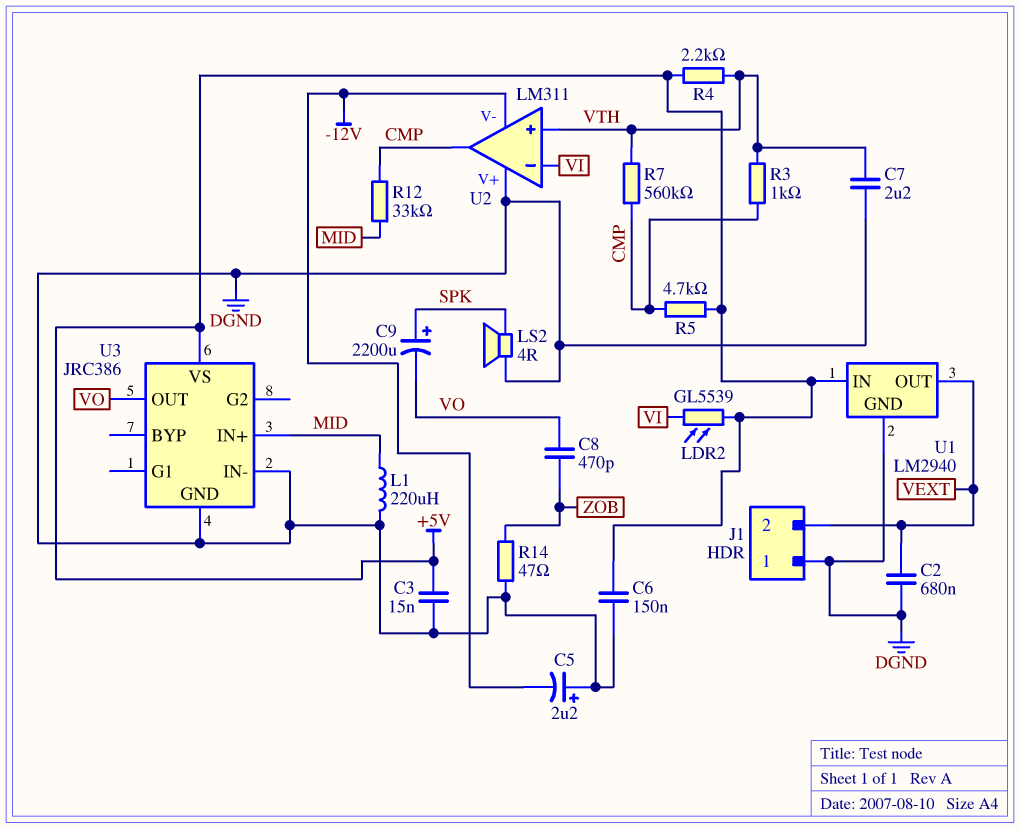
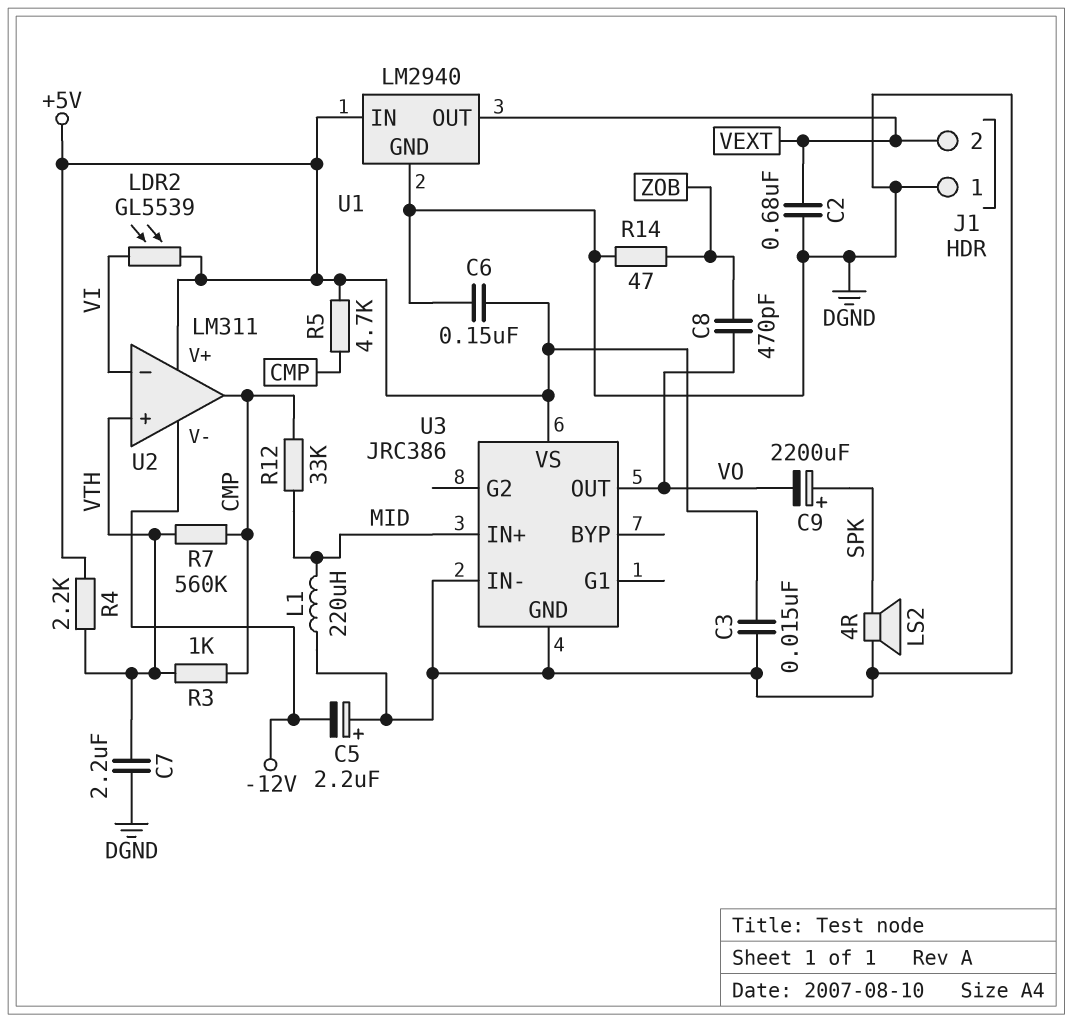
U2 pin V+: DGND -> +5V

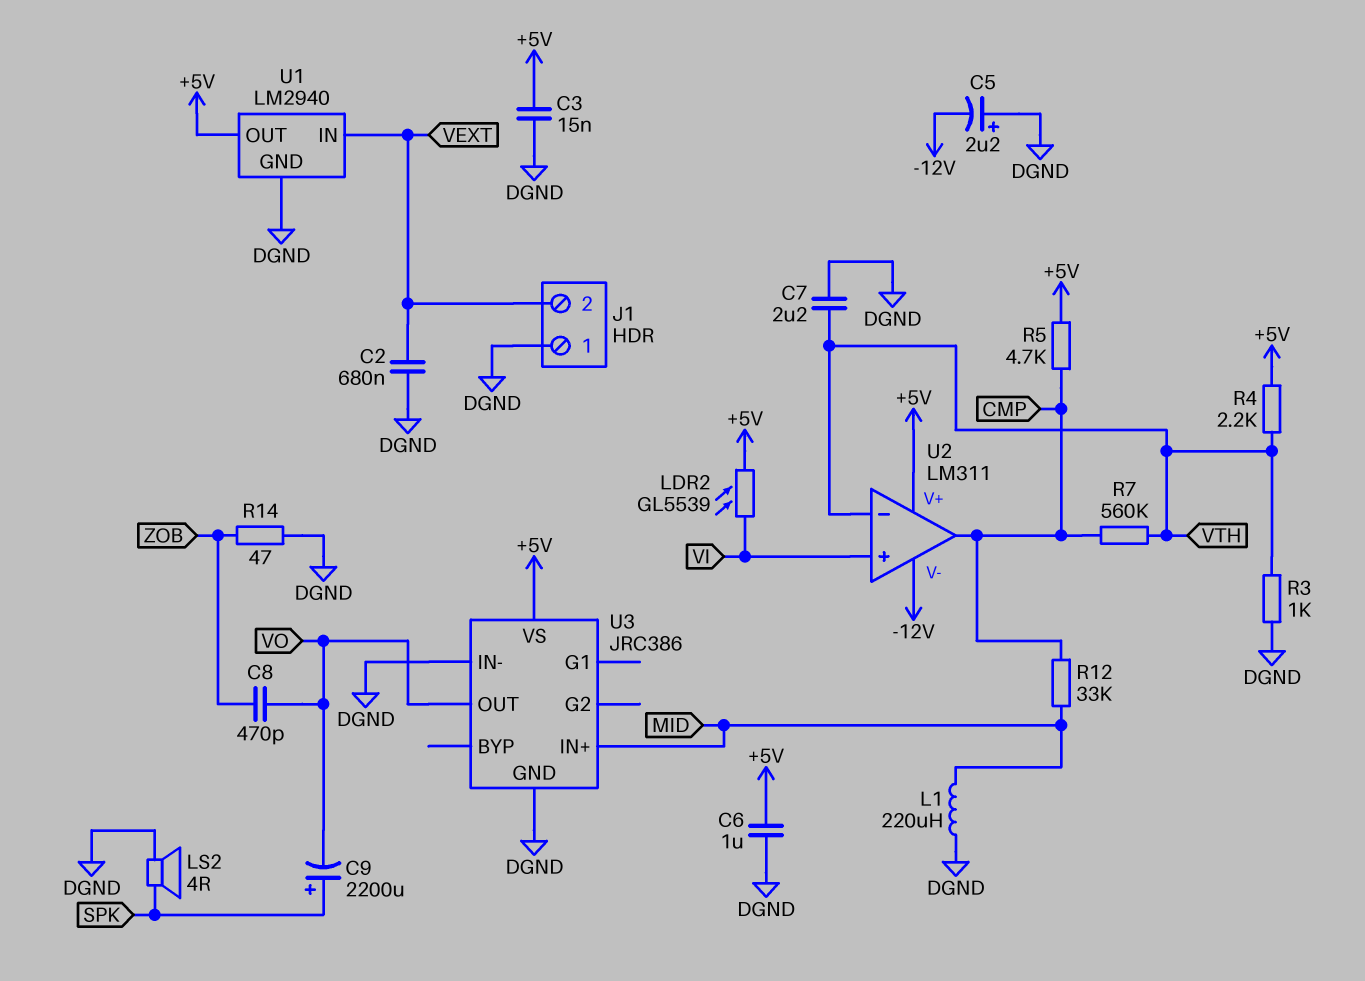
C6: 150nF (+5V, DGND) -> 1uF (+5V, DGND)
R3: 1k (CMP, VTH) -> 1k (DGND, VTH)
U1 pin IN: +5V -> VEXT
U1 pin OUT: VEXT -> +5V
U2 pin in+: VTH -> VI
U2 pin in-: VI -> VTH

